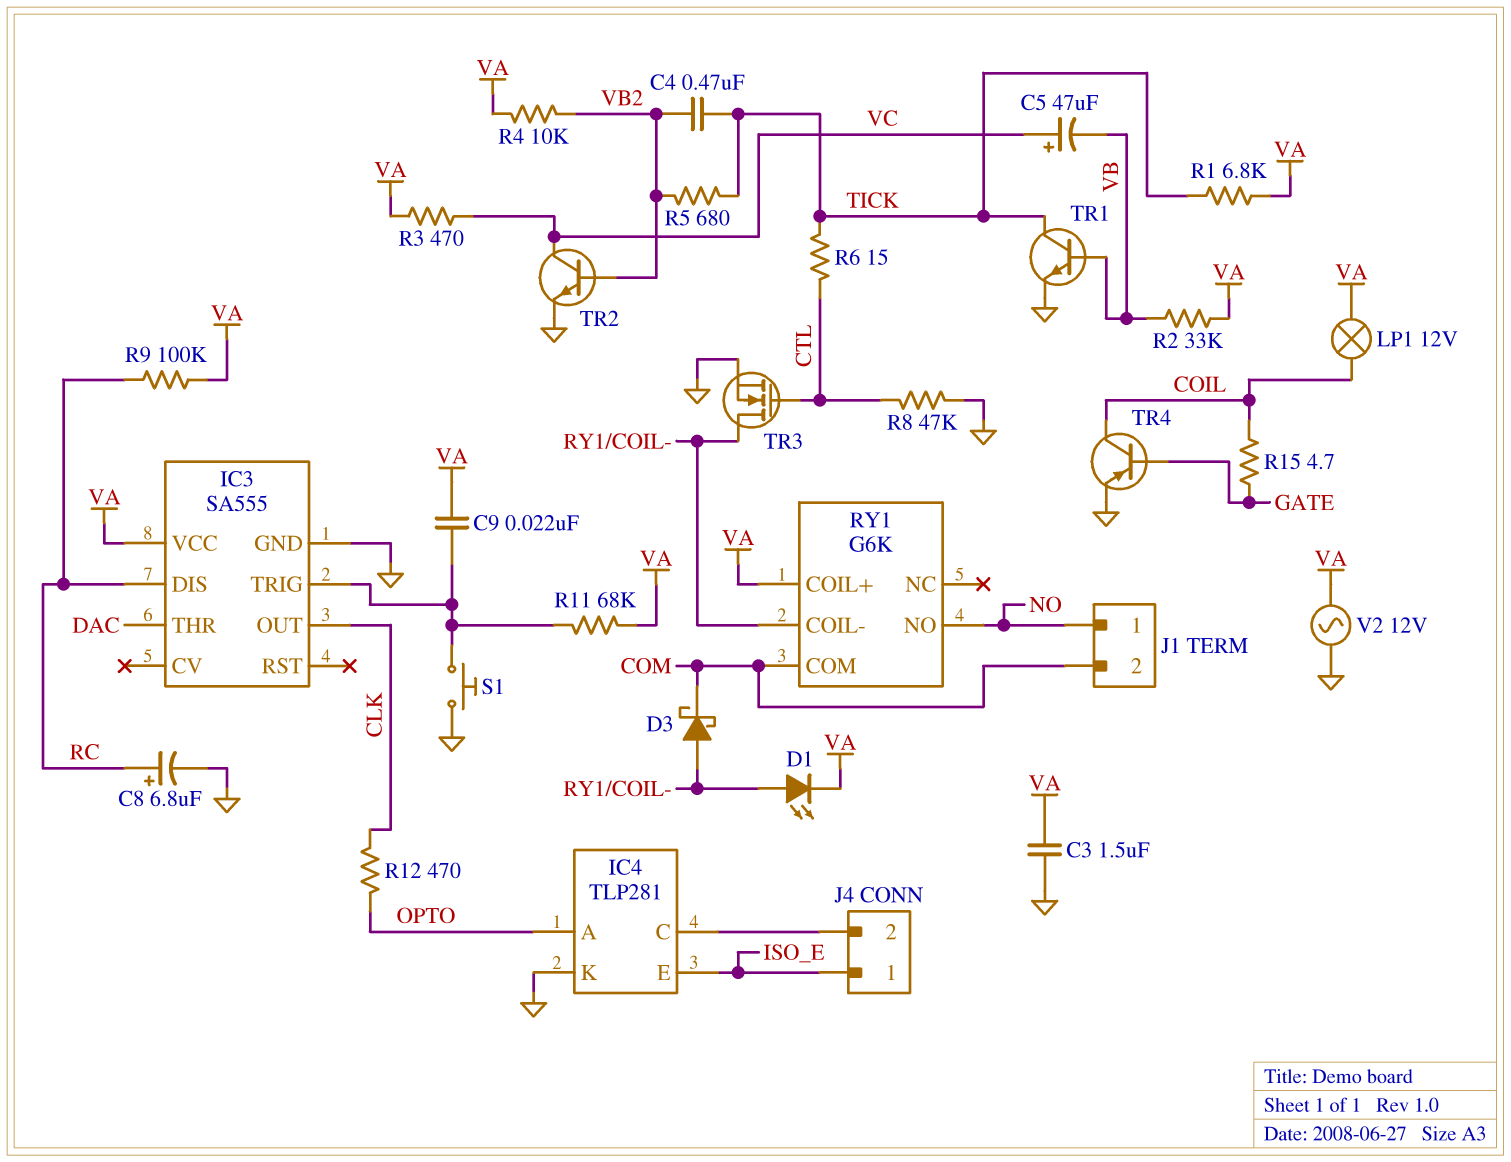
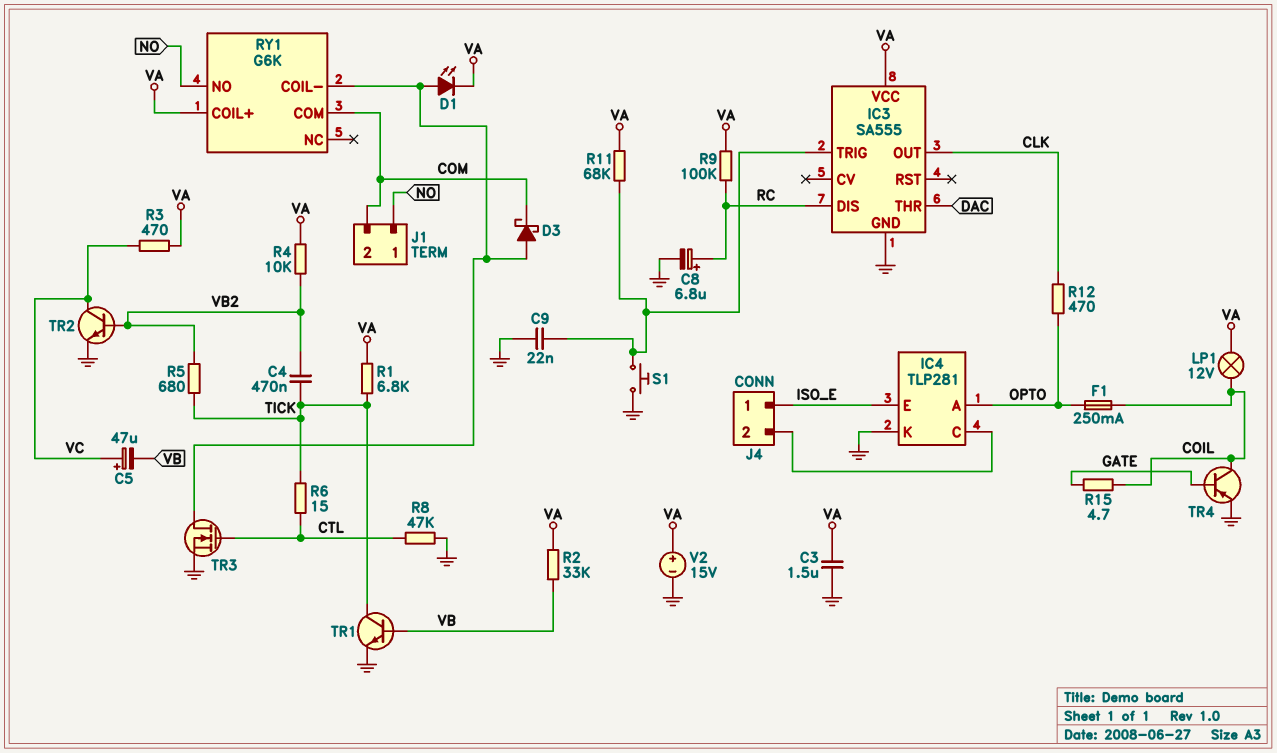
C9: 22nF (IC3/TRIG, VA) -> 22nF (GND, IC3/TRIG)
F1: none -> 250mA (COIL, OPTO)
V2: AC 12V (GND, VA) -> 15V (plus VA, minus GND)

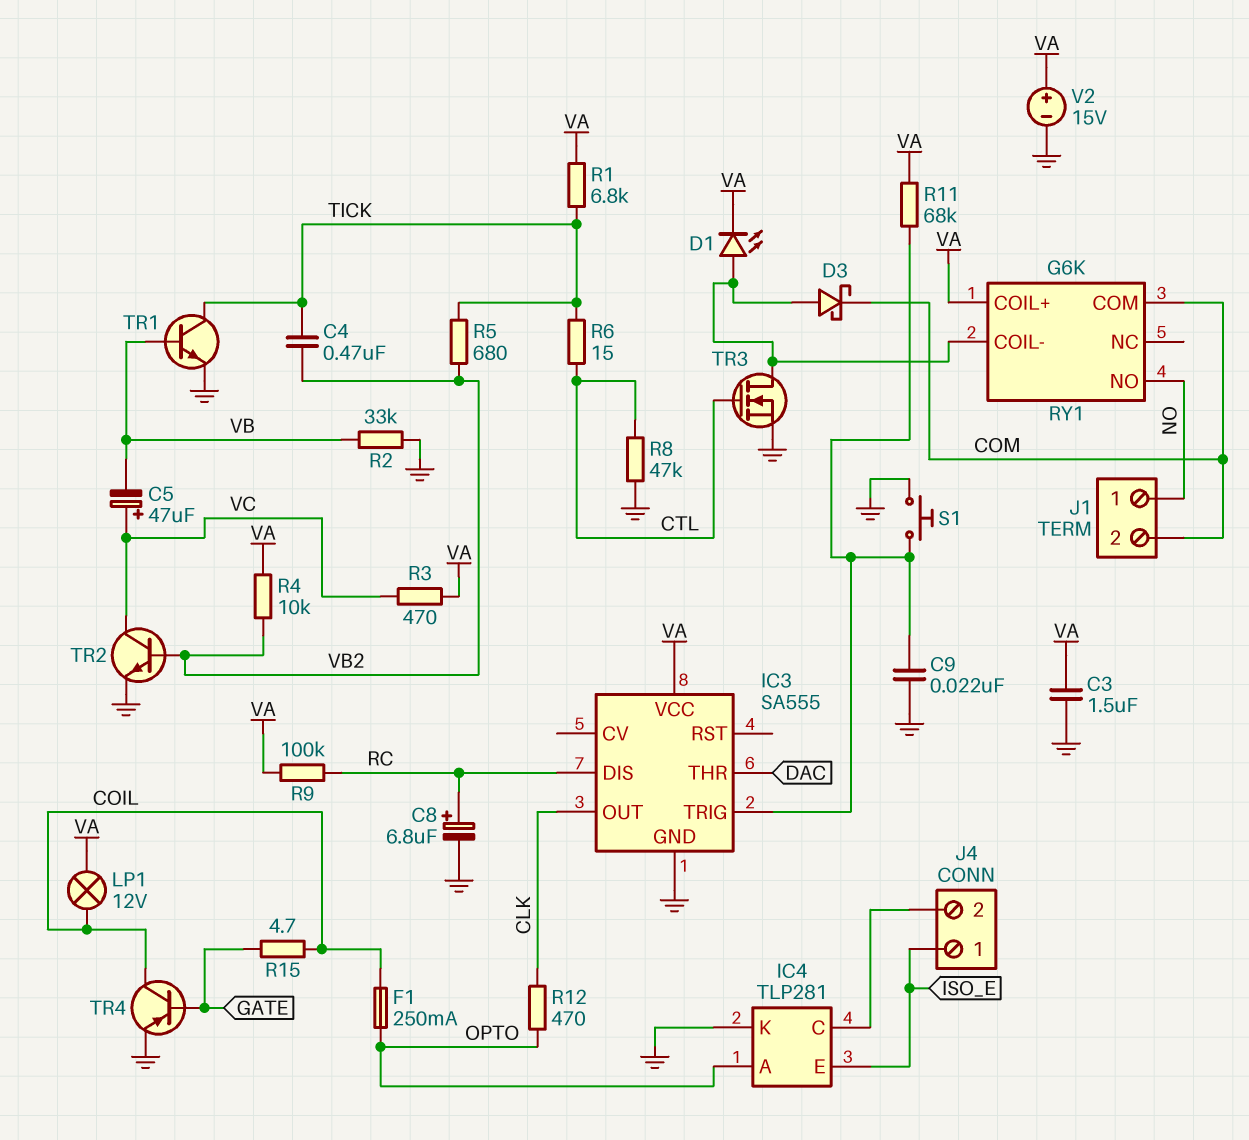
R2: 33k (VA, VB) -> 33k (GND, VB)

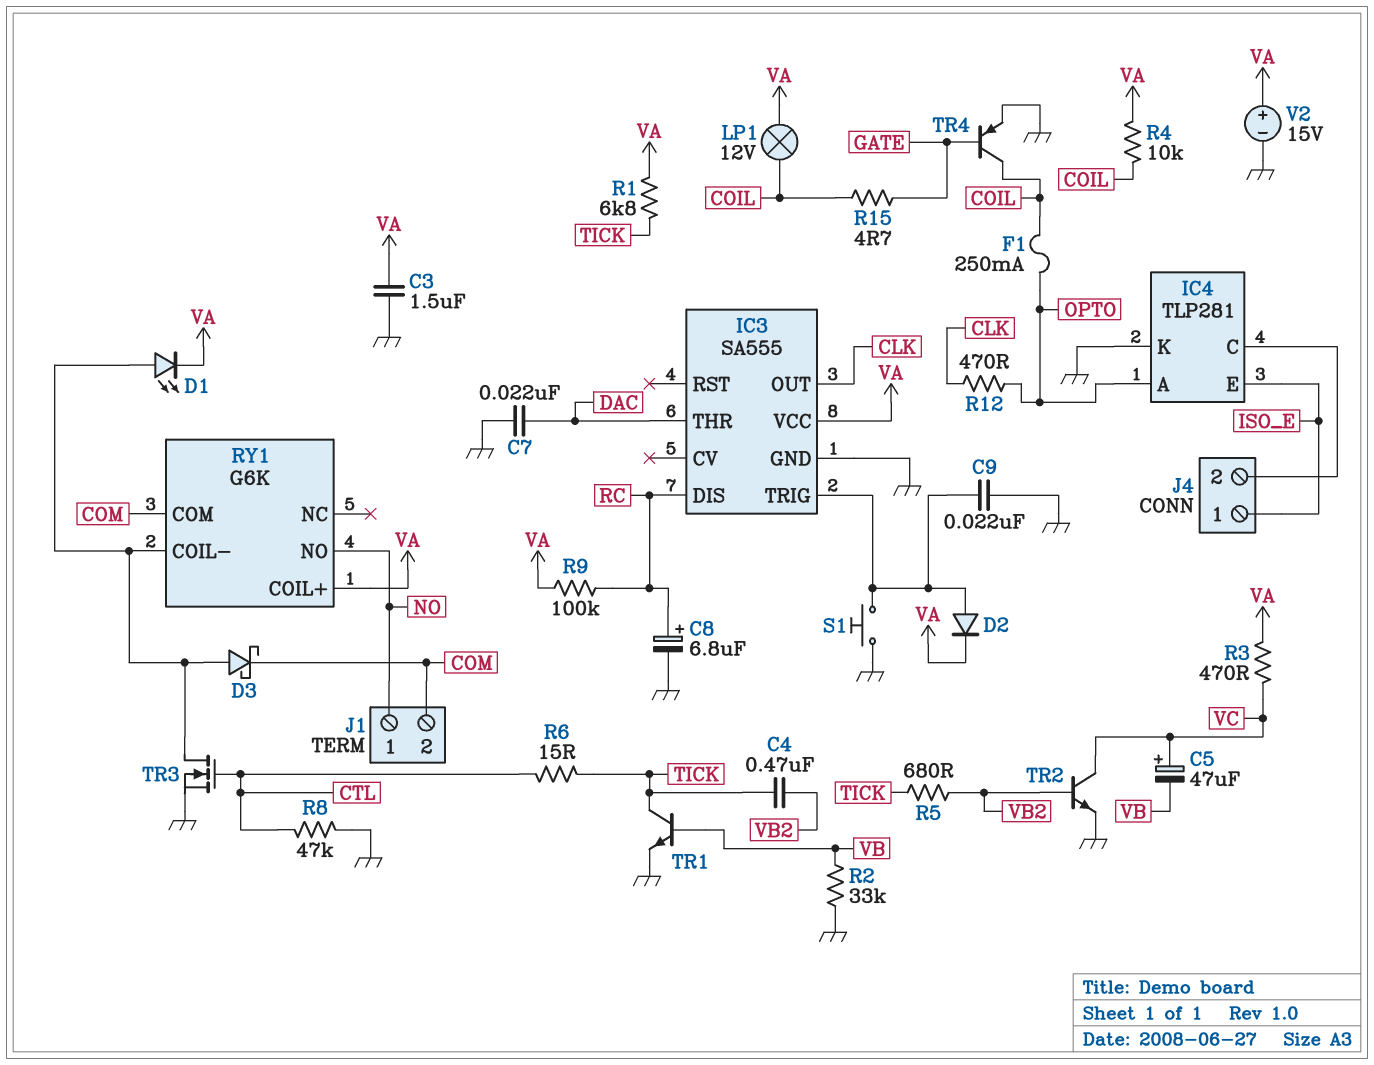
C7: none -> 22nF (DAC, GND)
D2: none -> diode (A IC3/TRIG, K VA)
R4: 10k (VA, VB2) -> 10k (COIL, VA)
R11: 68k (IC3/TRIG, VA) -> none

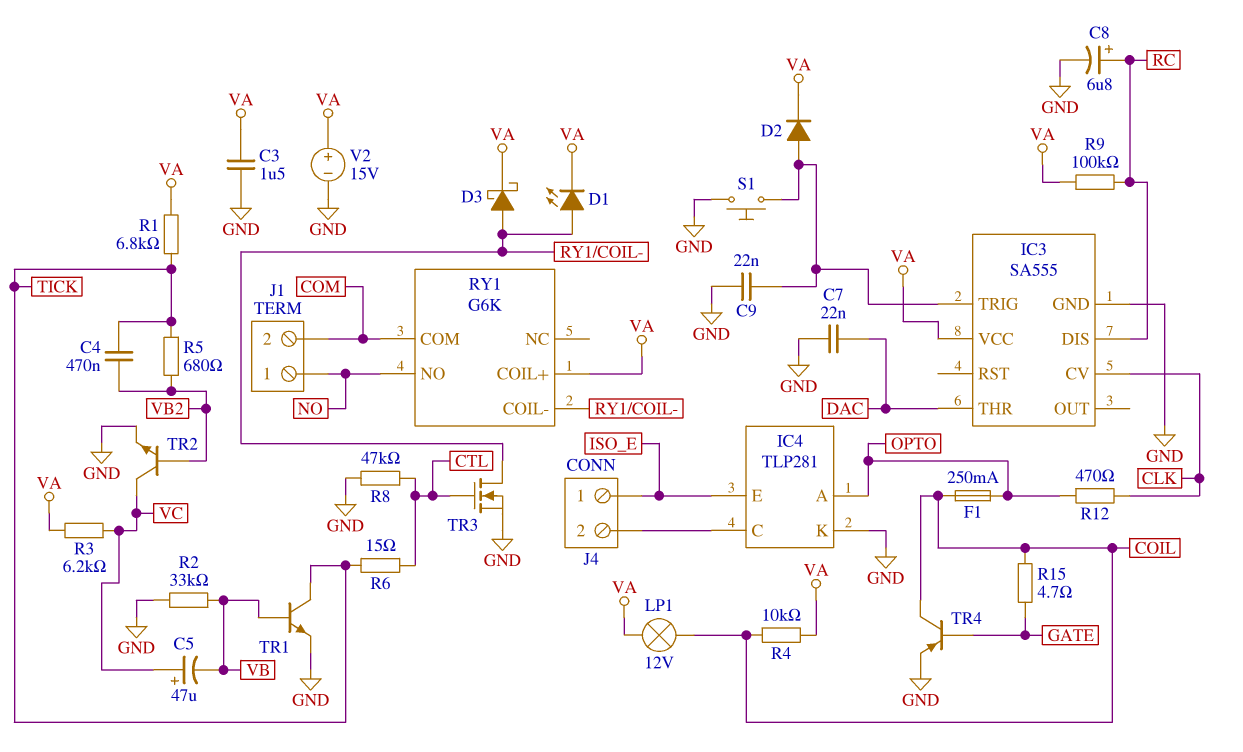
D3: schottky (A RY1/COIL-, K COM) -> schottky (A RY1/COIL-, K VA)
IC3 pin CV: none -> CLK
IC3 pin OUT: CLK -> none
R3: 470 (VA, VC) -> 6.2k (VA, VC)

